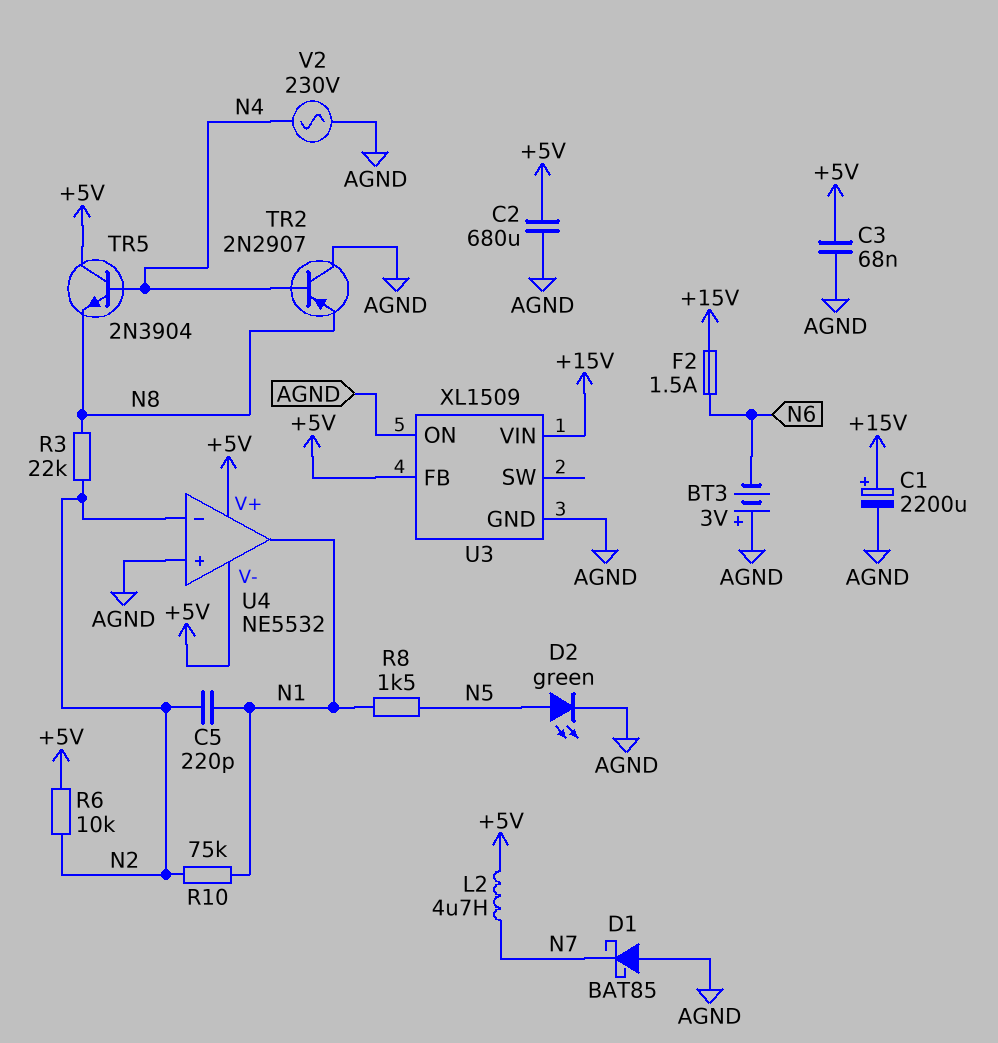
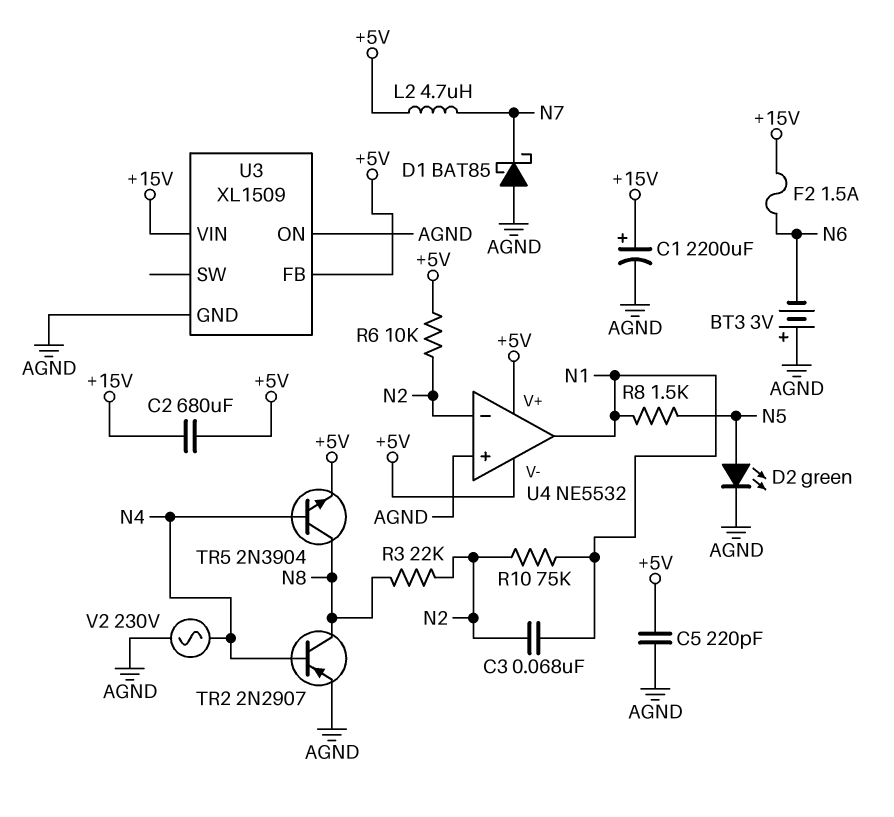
C2: 680uF (+5V, AGND) -> 680uF (+5V, +15V)
C3: 68nF (+5V, AGND) -> 68nF (N1, N2)
C5: 220pF (N1, N2) -> 220pF (+5V, AGND)
TR2: PNP 2N2907 (B N4, C AGND, E N8) -> PNP 2N2907 (B N4, C N8, E AGND)
TR5: NPN 2N3904 (B N4, C +5V, E N8) -> NPN 2N3904 (B N4, C N8, E +5V)

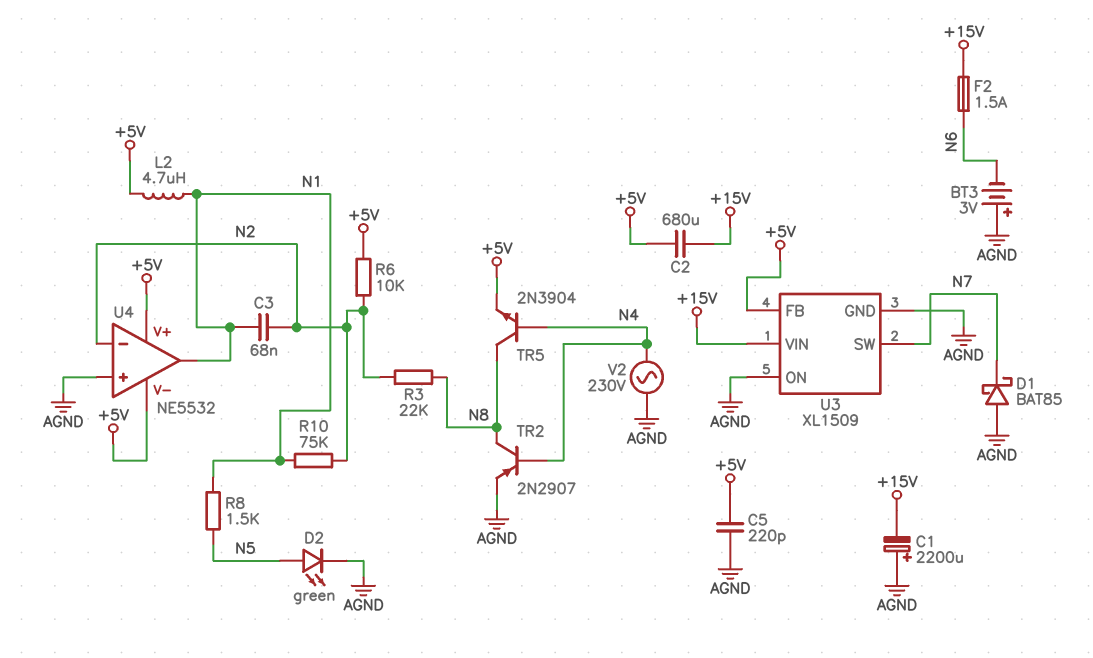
C1: 2200uF (plus +15V, minus AGND) -> 2200uF (plus AGND, minus +15V)
L2: 4.7uH (+5V, N7) -> 4.7uH (+5V, N1)
U3 pin SW: none -> N7

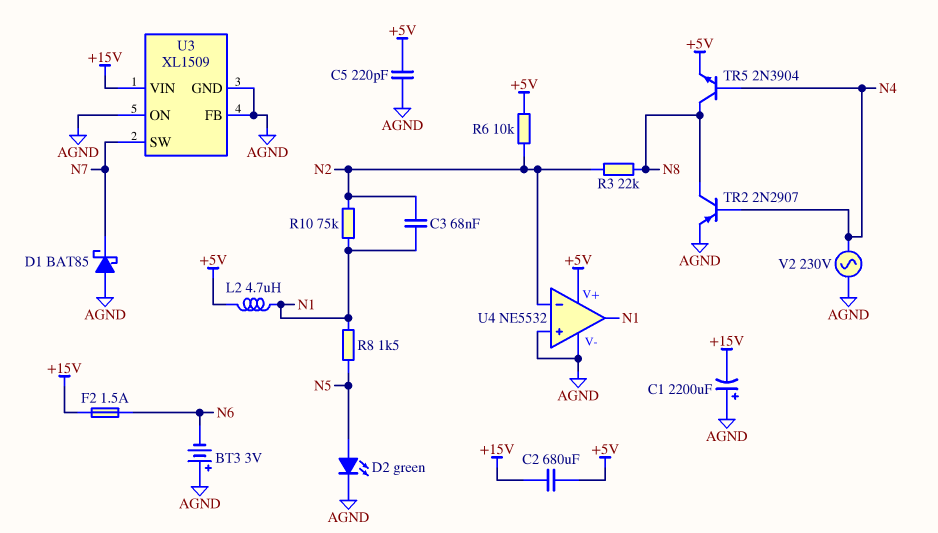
U3 pin FB: +5V -> AGND
U4 pin V-: +5V -> AGND

